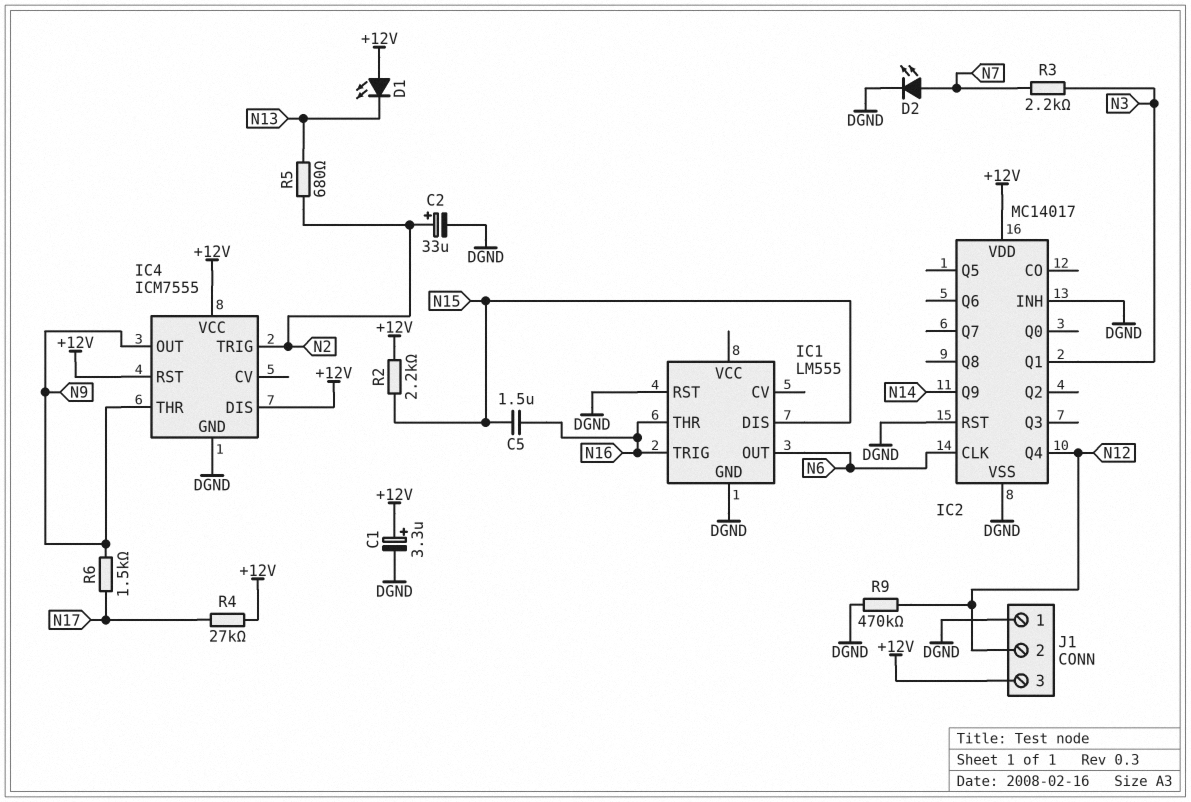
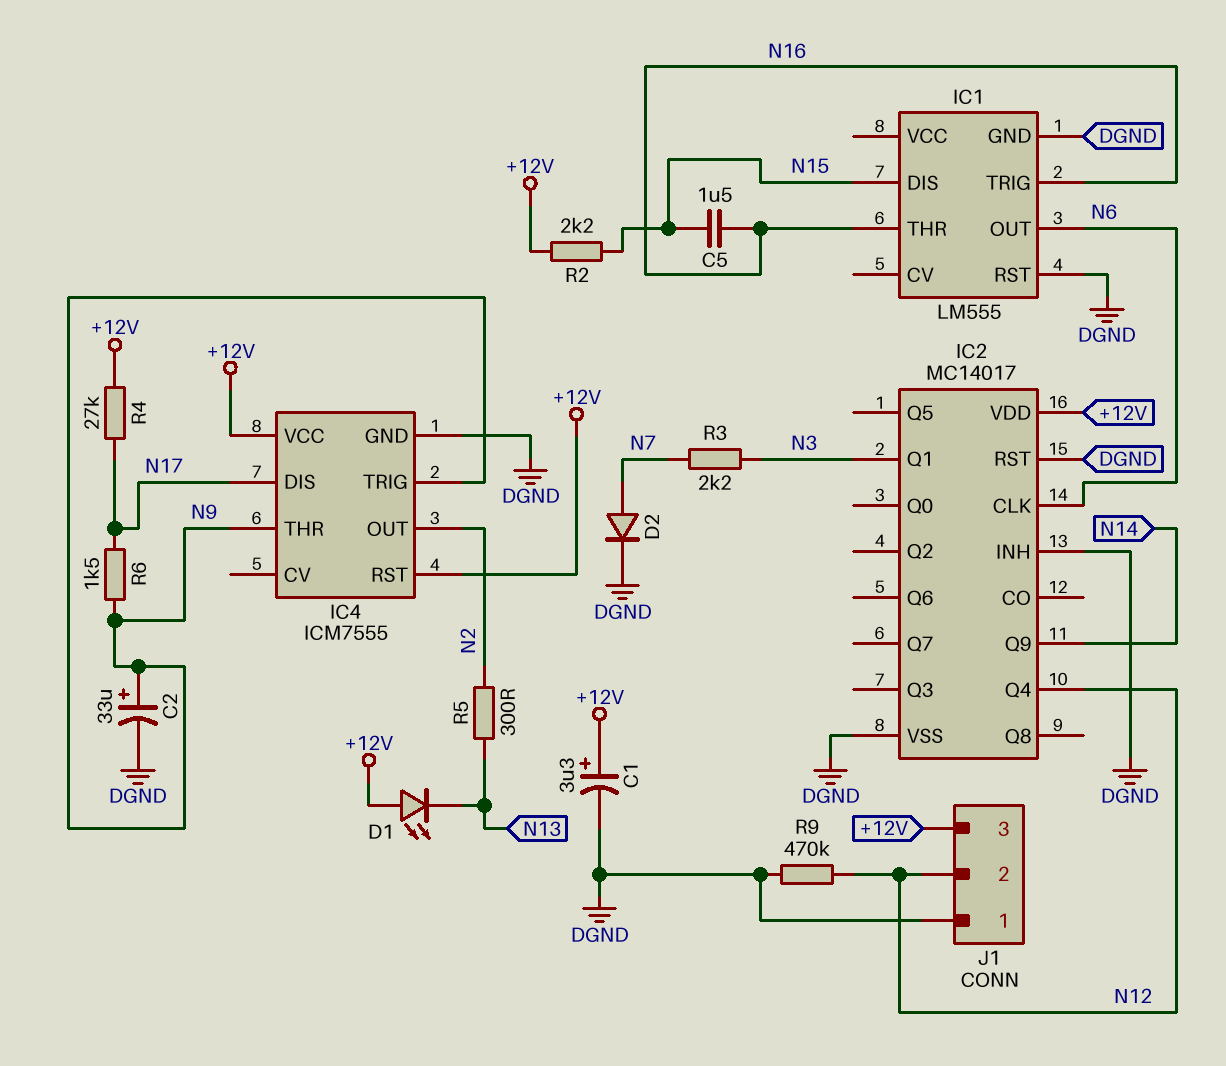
C2: 33uF (plus N2, minus DGND) -> 33uF (plus N9, minus DGND)
D2: LED (A N7, K DGND) -> diode (A N7, K DGND)
IC4 pin DIS: +12V -> N17
IC4 pin OUT: N9 -> N2
IC4 pin TRIG: N2 -> N9
R5: 680 (N2, N13) -> 300 (N2, N13)

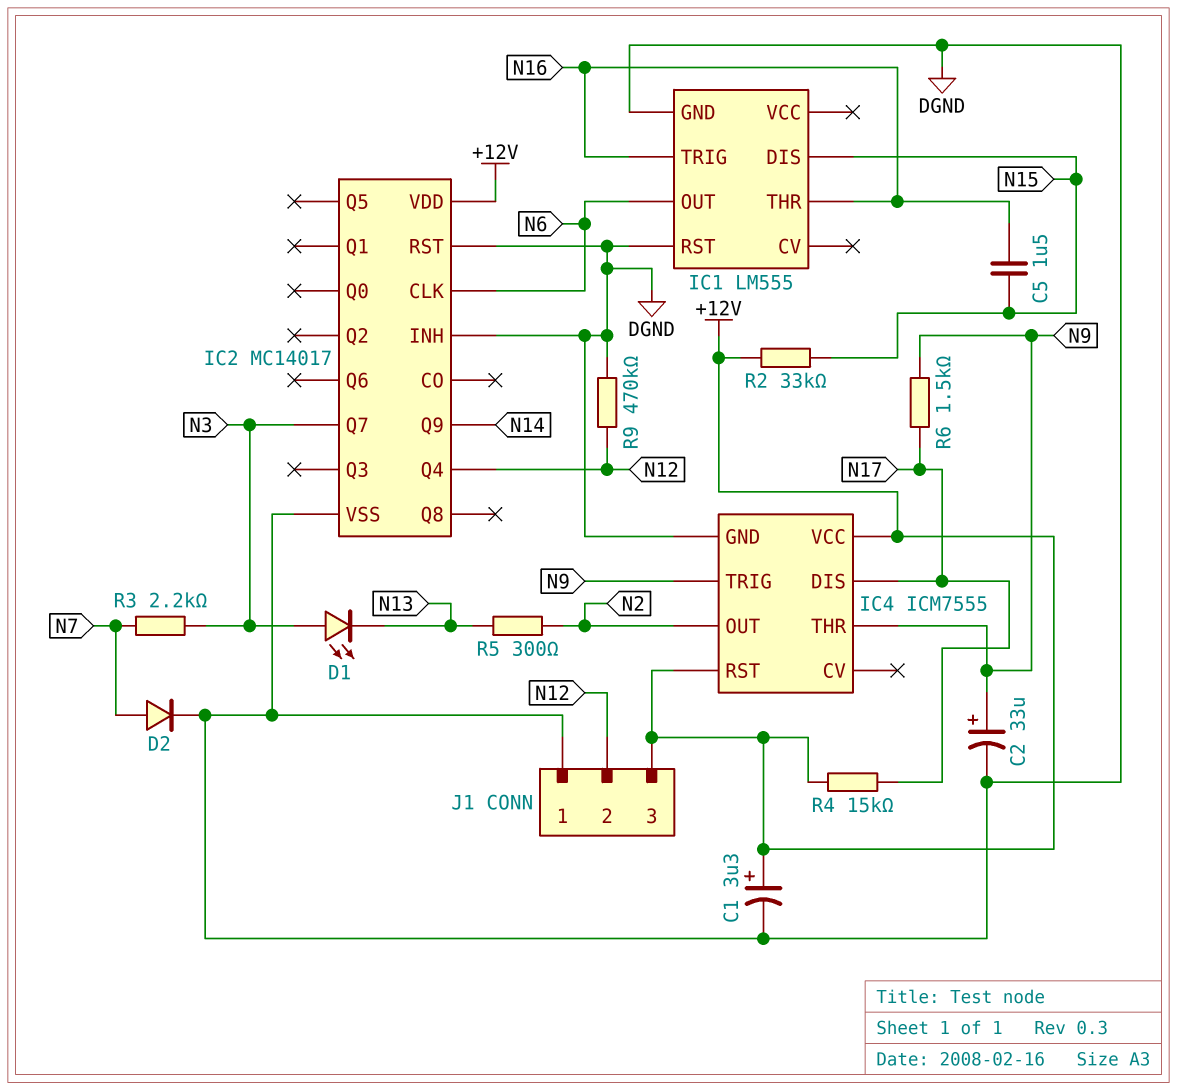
D1: LED (A +12V, K N13) -> LED (A N3, K N13)
IC2 pin Q1: N3 -> none
IC2 pin Q7: none -> N3
R2: 2.2k (+12V, N15) -> 33k (+12V, N15)
R4: 27k (+12V, N17) -> 15k (+12V, N17)

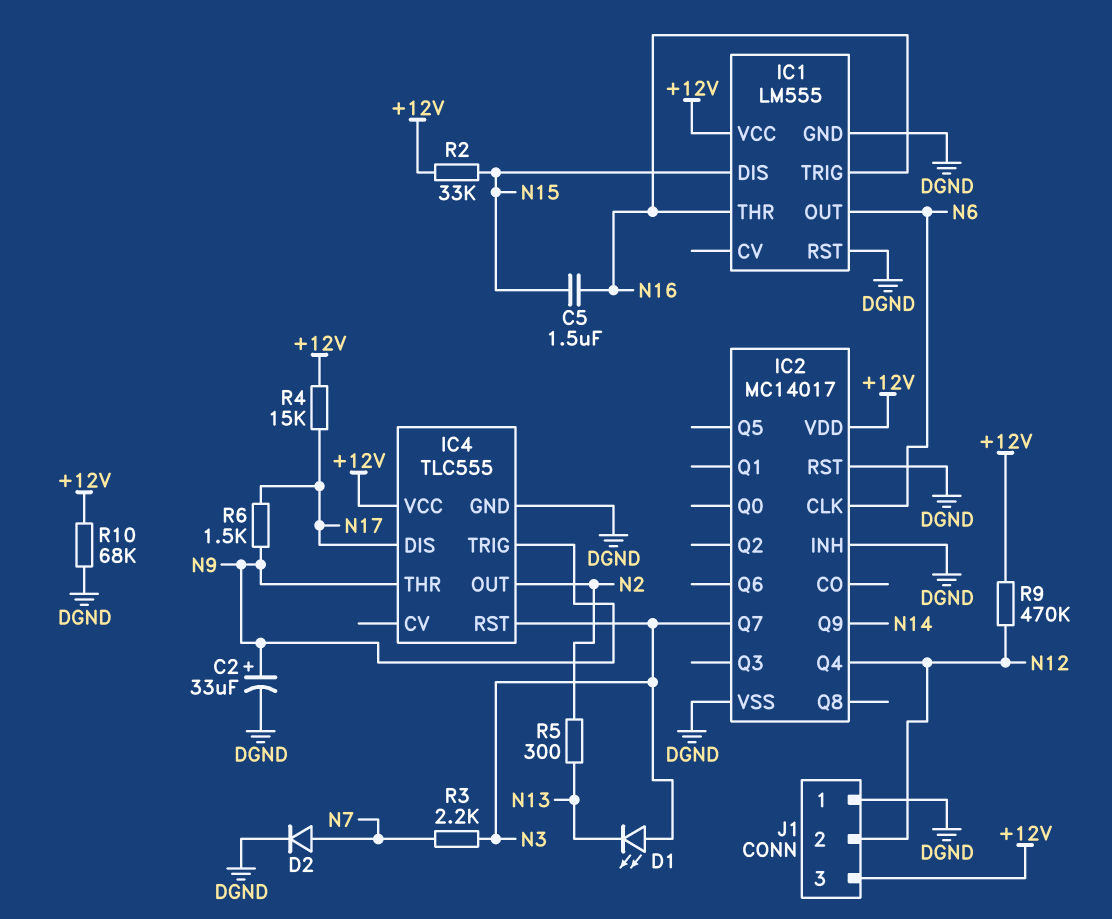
C1: 3.3uF (plus +12V, minus DGND) -> none
IC1 pin VCC: none -> +12V
IC4: ICM7555 -> TLC555
IC4 pin RST: +12V -> N3
R9: 470k (DGND, N12) -> 470k (+12V, N12)
R10: none -> 68k (+12V, DGND)

